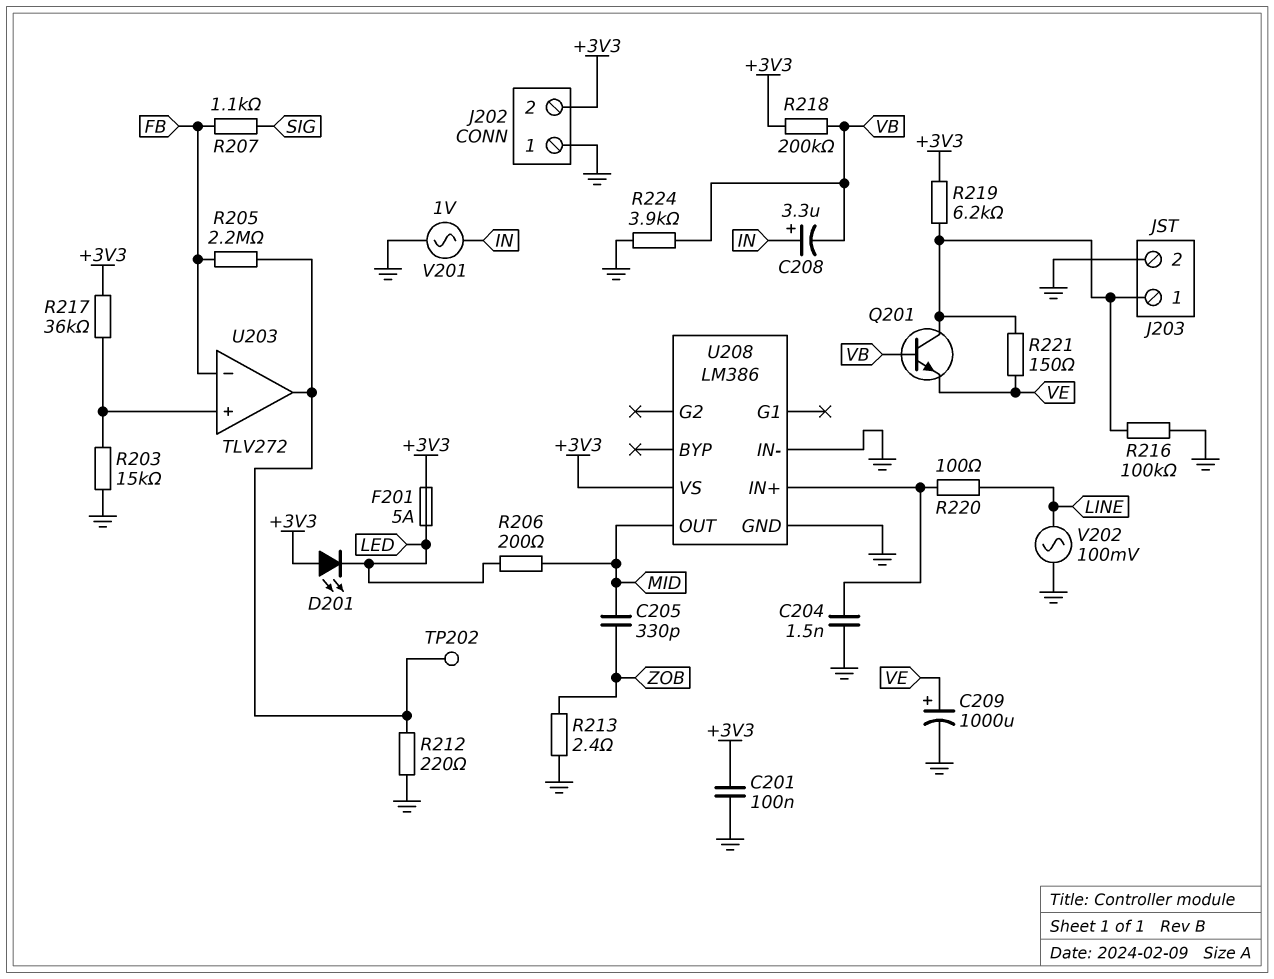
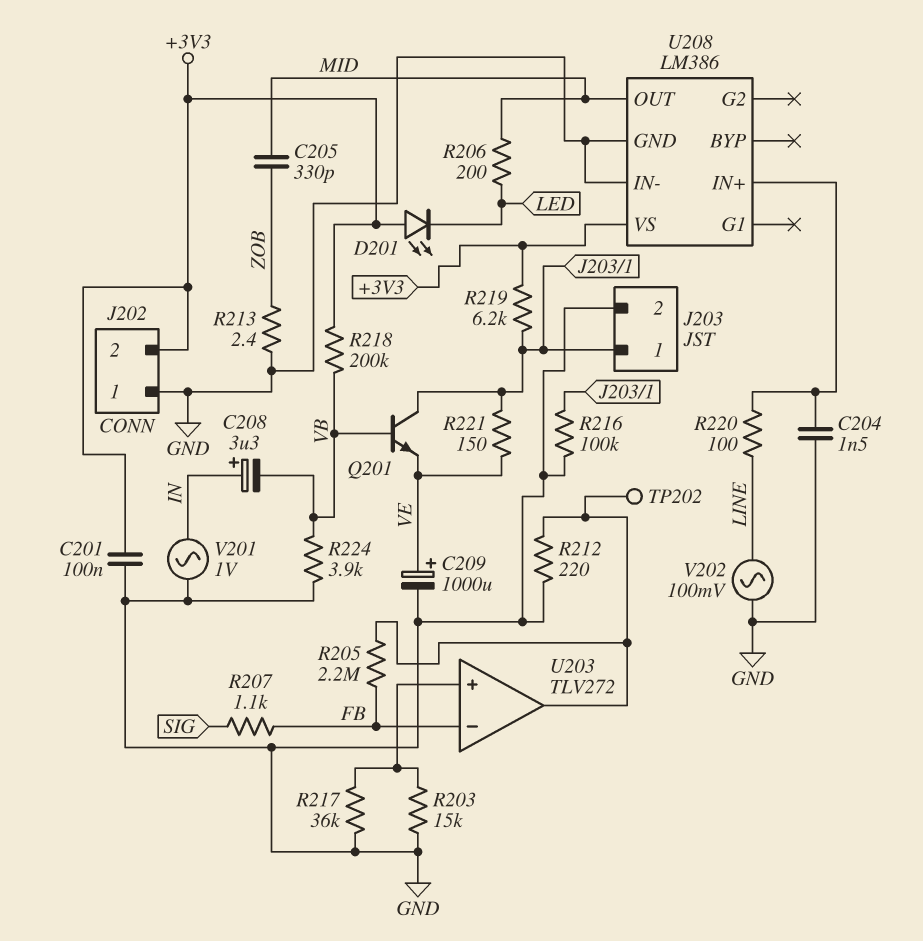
F201: 5A (+3V3, LED) -> none
R217: 36k (+3V3, U203/in+) -> 36k (GND, U203/in+)

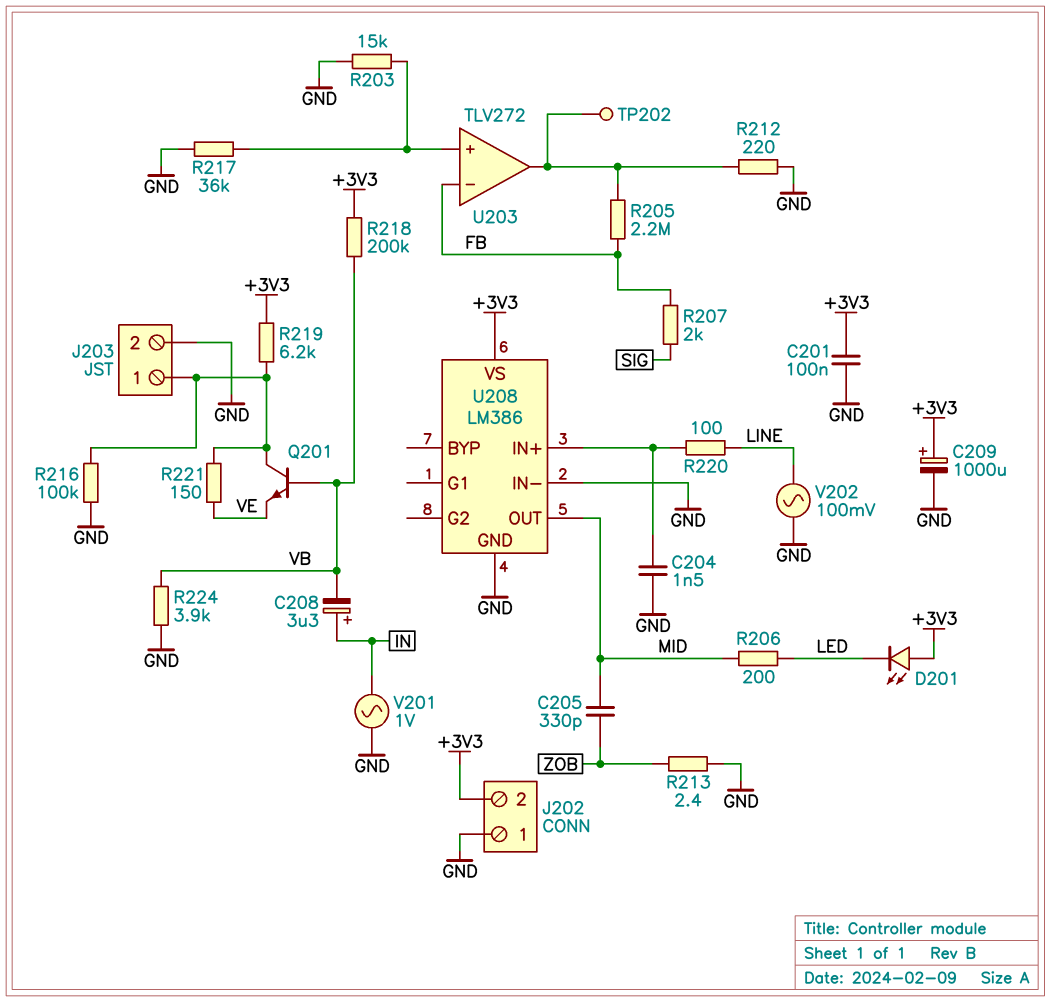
C209: 1000uF (plus VE, minus GND) -> 1000uF (plus +3V3, minus GND)
R207: 1.1k (FB, SIG) -> 2k (FB, SIG)

